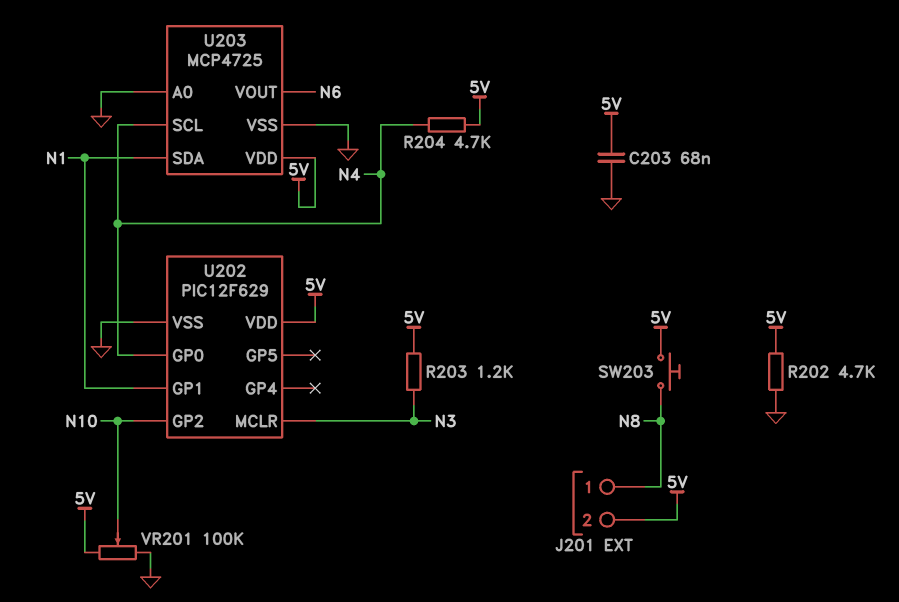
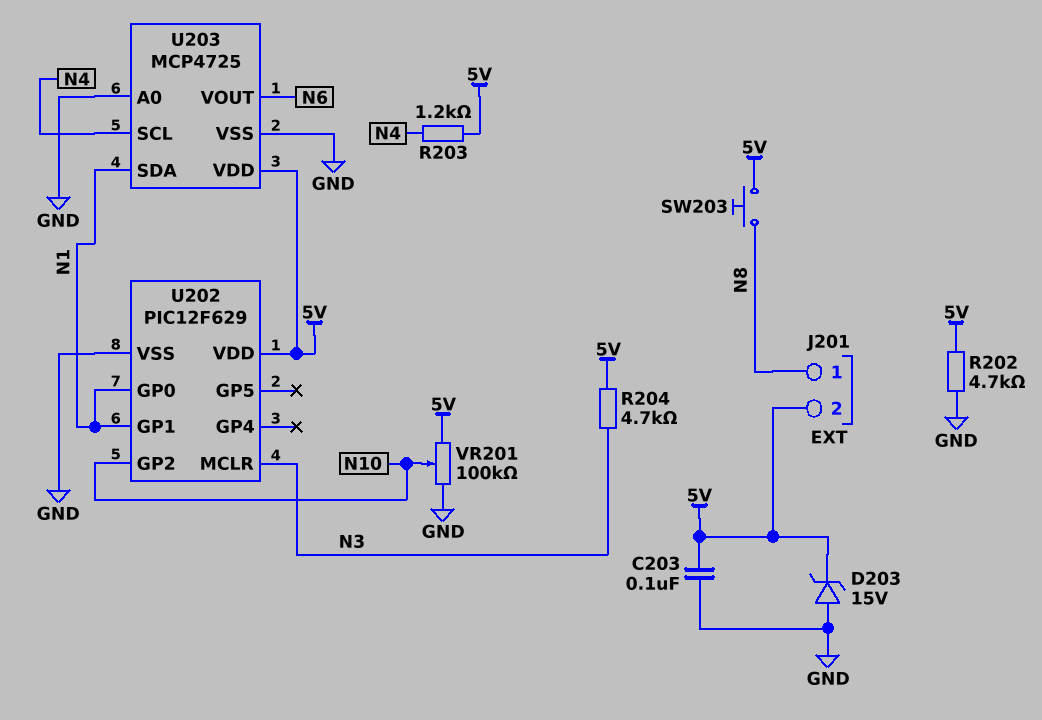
C203: 68nF (5V, GND) -> 100nF (5V, GND)
D203: none -> zener 15V (A GND, K 5V)
R203: 1.2k (5V, N3) -> 1.2k (5V, N4)
R204: 4.7k (5V, N4) -> 4.7k (5V, N3)
U202 pin GP0: N4 -> N1

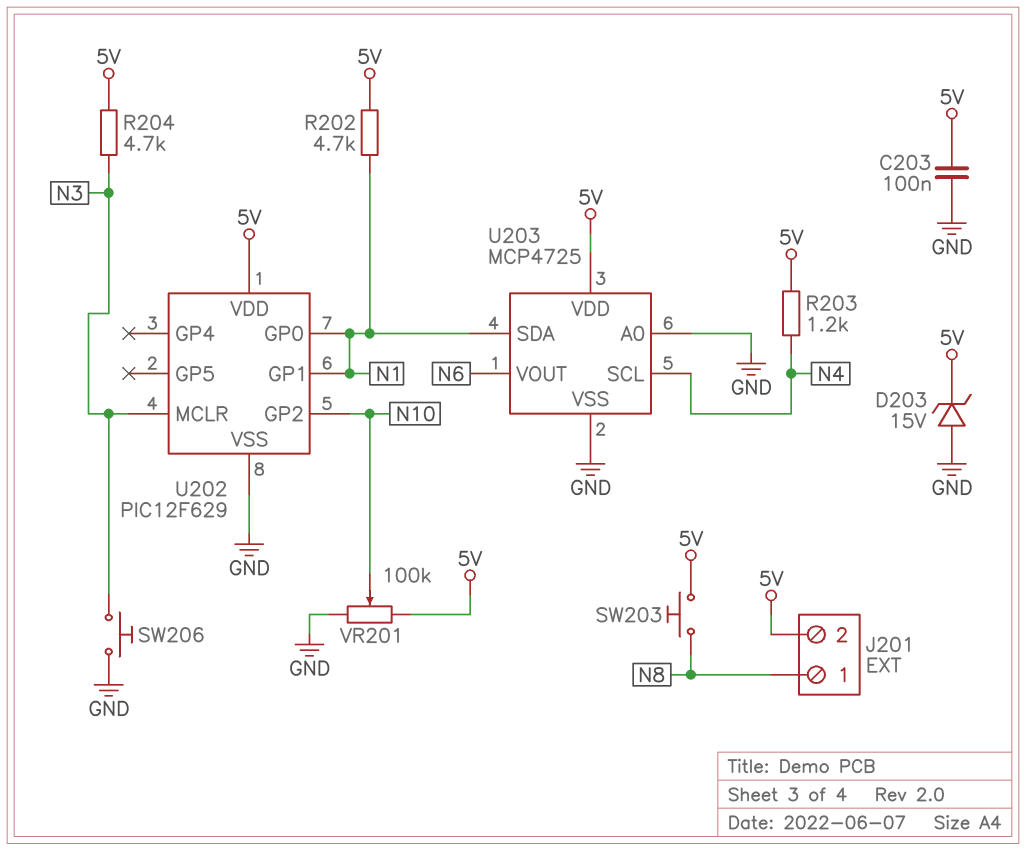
R202: 4.7k (5V, GND) -> 4.7k (5V, N1)
SW206: none -> button (GND, N3)

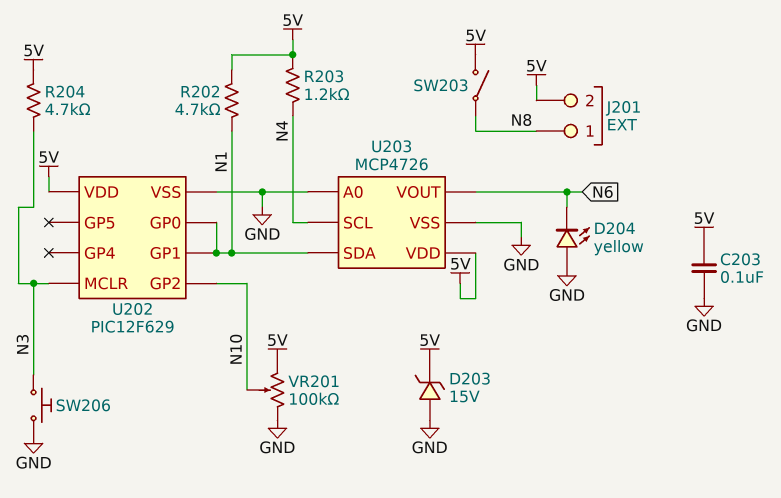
D204: none -> LED yellow (A GND, K N6)
SW203: button (5V, N8) -> switch (5V, N8)
U203: MCP4725 -> MCP4726

